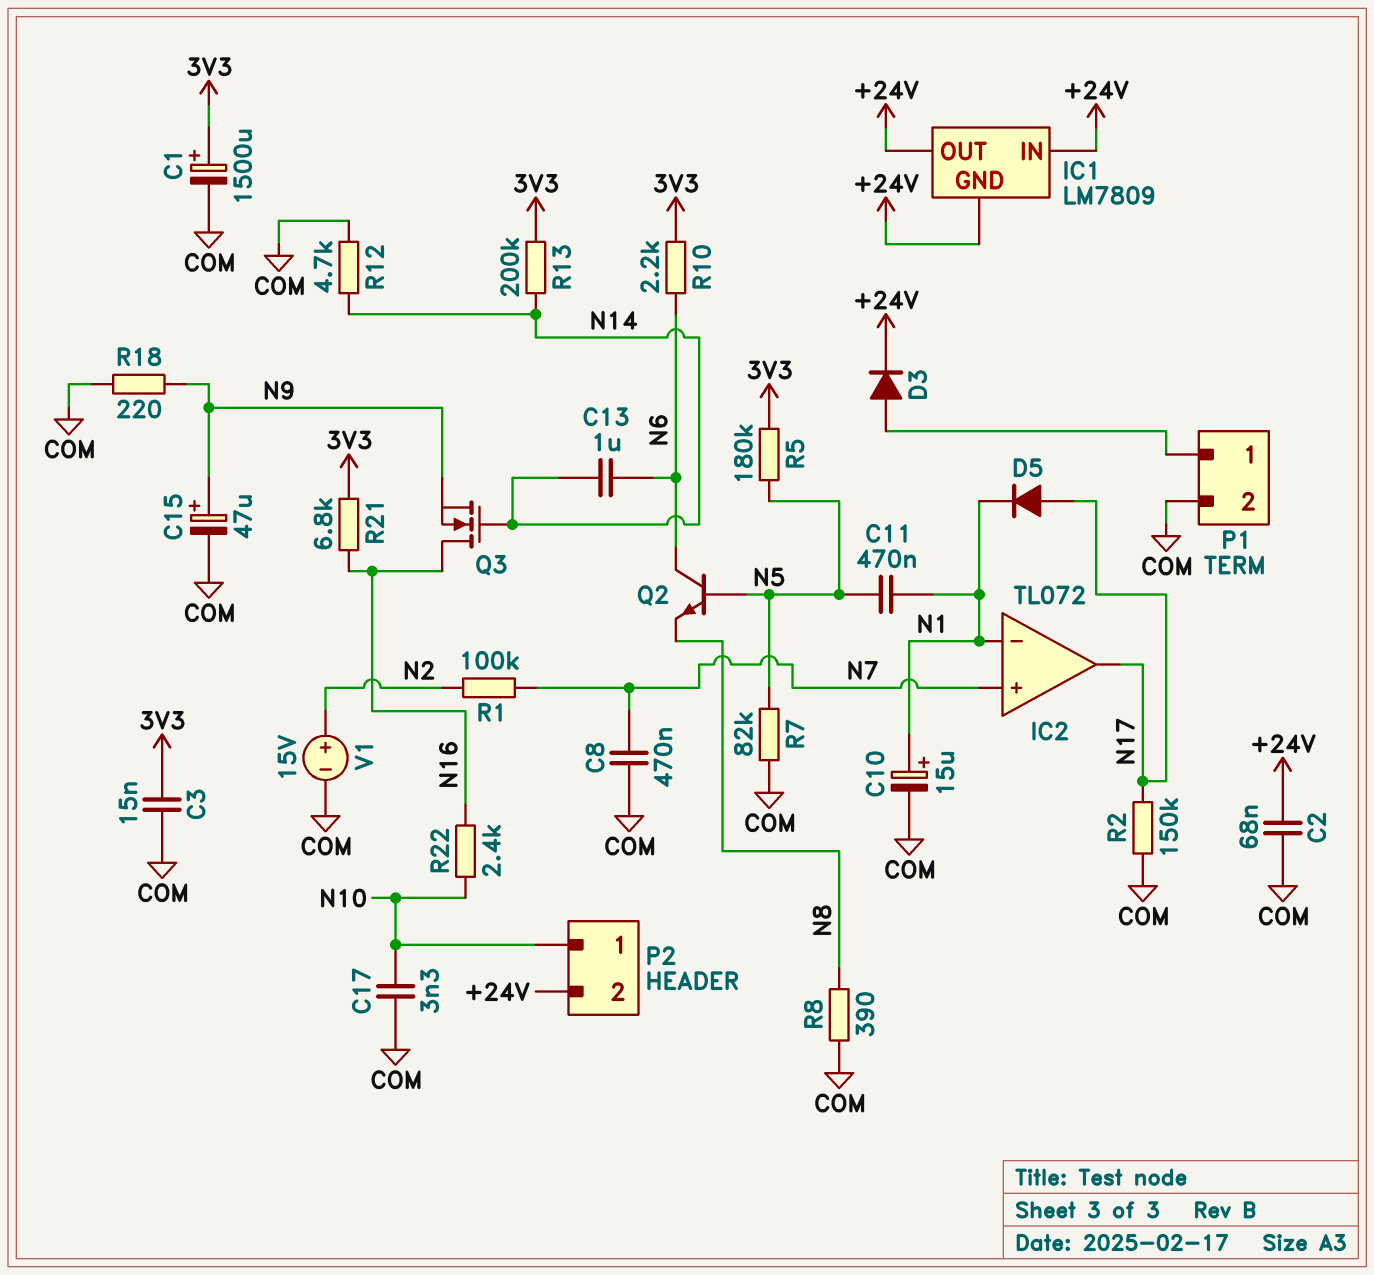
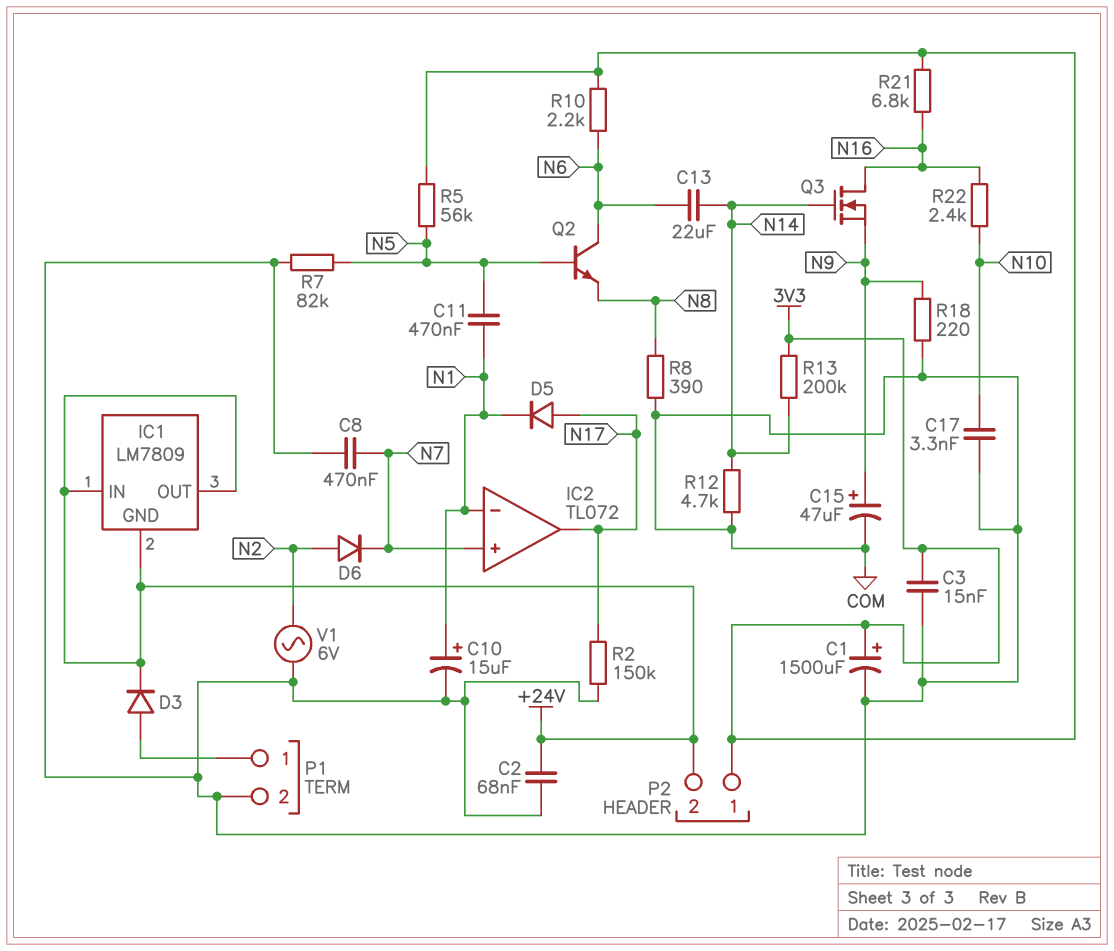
C13: 1uF (N6, N14) -> 22uF (N6, N14)
D6: none -> diode (A N2, K N7)
P2 pin 1: N10 -> 3V3
R1: 100k (N2, N7) -> none
R5: 180k (3V3, N5) -> 56k (3V3, N5)
V1: 15V (plus N2, minus COM) -> AC 6V (COM, N2)

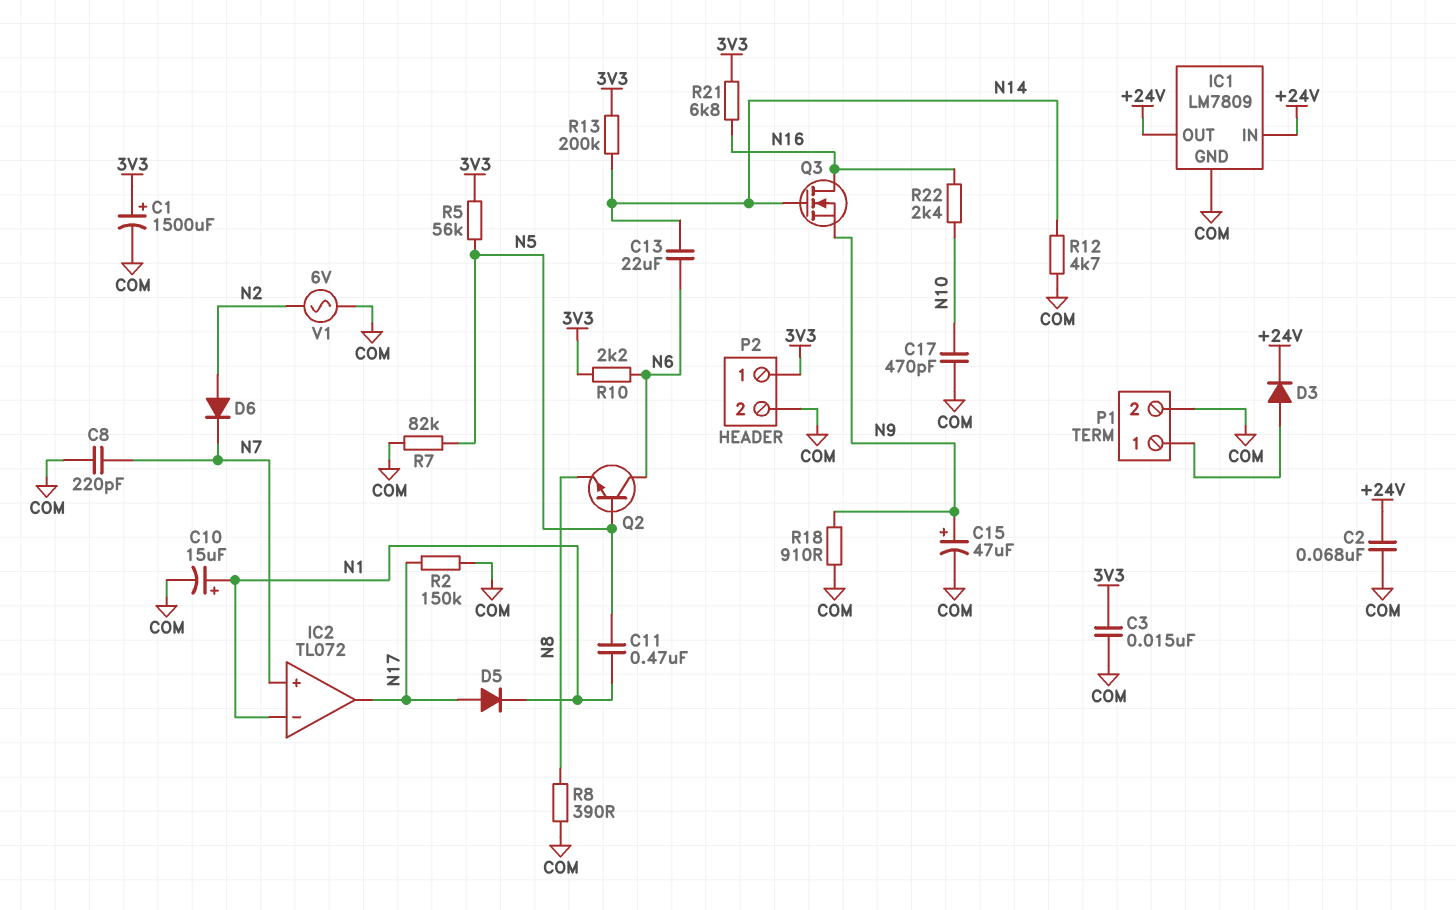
C8: 470nF (COM, N7) -> 220pF (COM, N7)
C17: 3.3nF (COM, N10) -> 470pF (COM, N10)
IC1 pin GND: +24V -> COM
P2 pin 2: +24V -> COM
R18: 220 (COM, N9) -> 910 (COM, N9)

